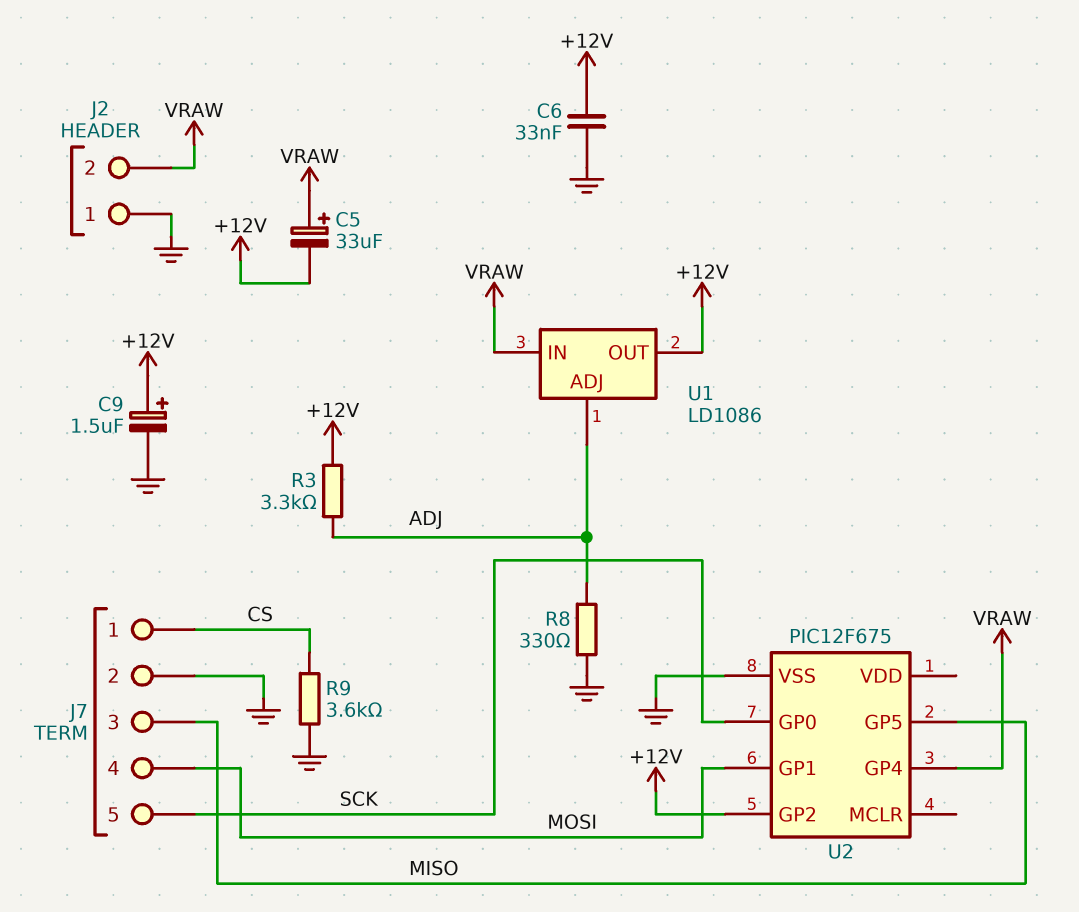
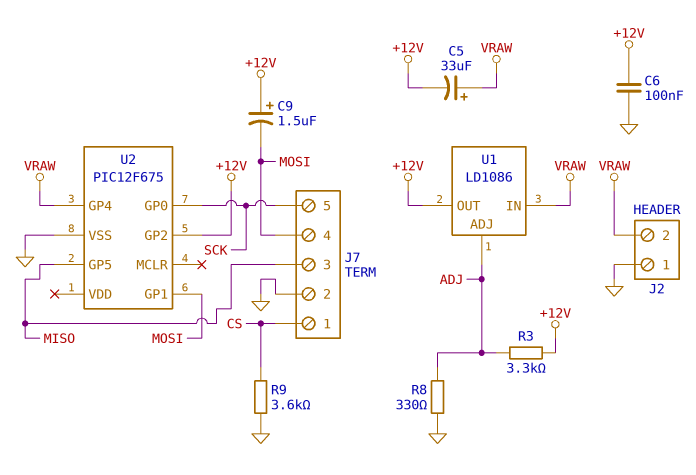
C6: 33nF (+12V, GND) -> 100nF (+12V, GND)
C9: 1.5uF (plus +12V, minus GND) -> 1.5uF (plus +12V, minus MOSI)

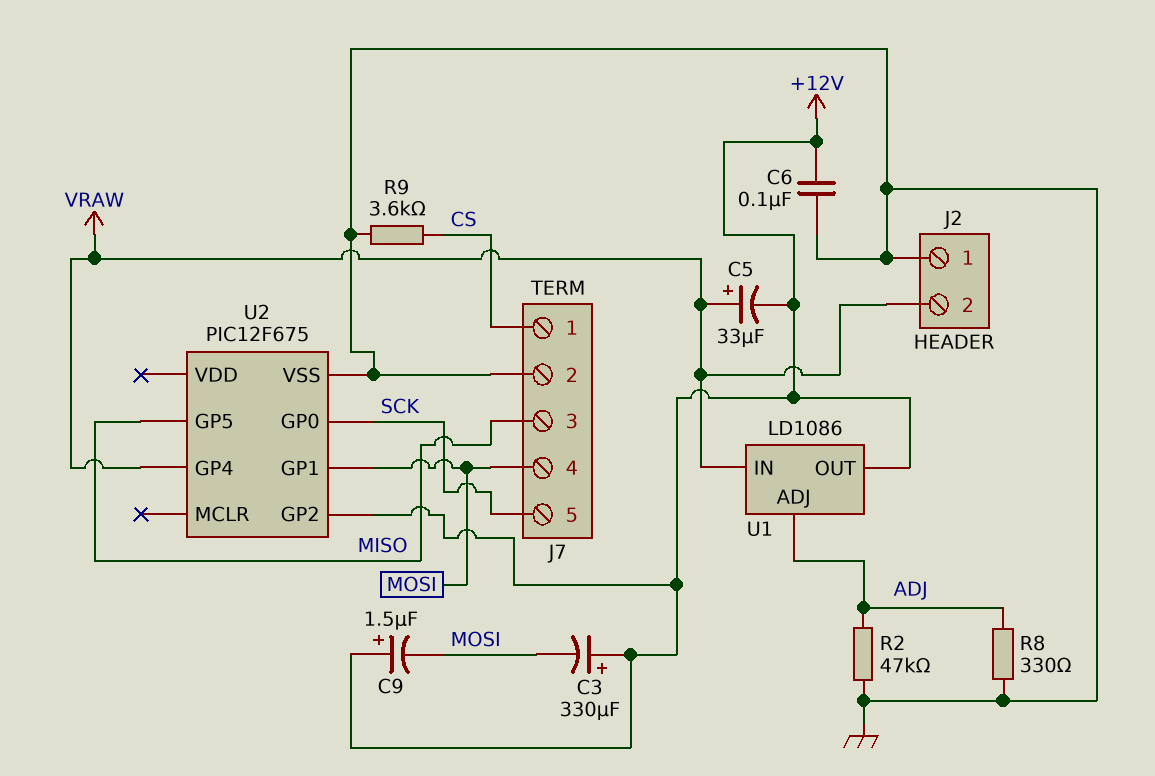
C3: none -> 330uF (plus +12V, minus MOSI)
R2: none -> 47k (ADJ, GND)
R3: 3.3k (+12V, ADJ) -> none

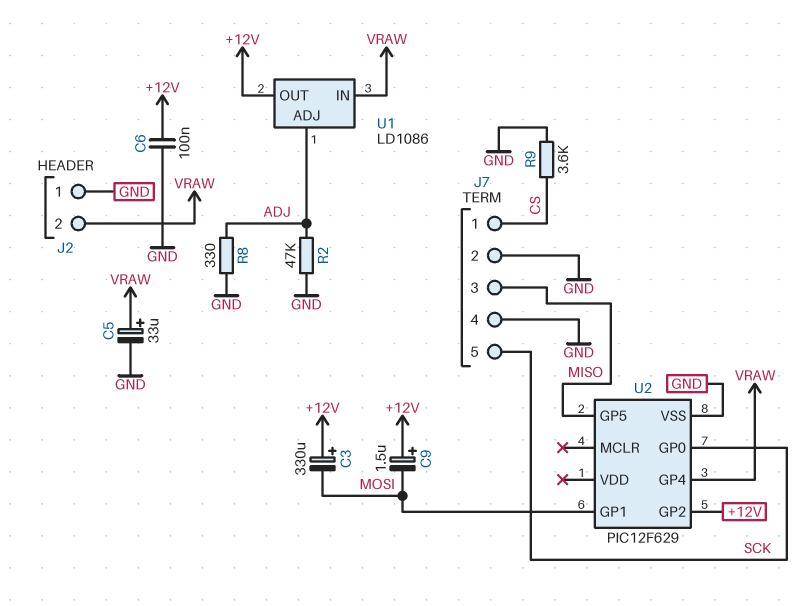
C5: 33uF (plus VRAW, minus +12V) -> 33uF (plus VRAW, minus GND)
J7 pin 4: MOSI -> GND
U2: PIC12F675 -> PIC12F629

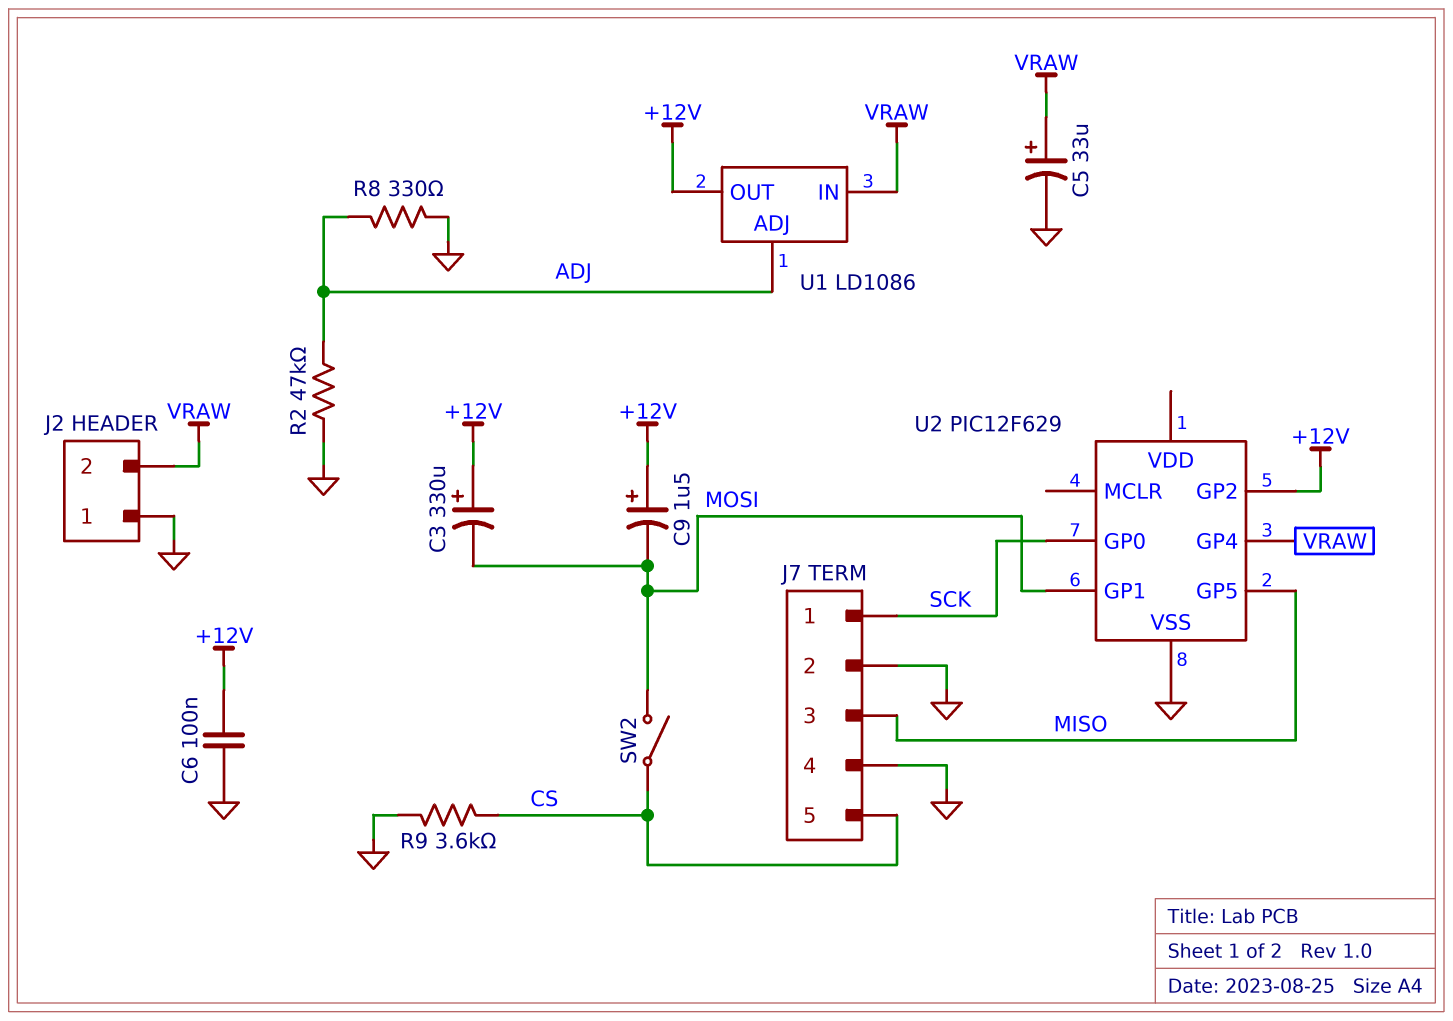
J7 pin 1: CS -> SCK
J7 pin 5: SCK -> CS
SW2: none -> switch (CS, MOSI)

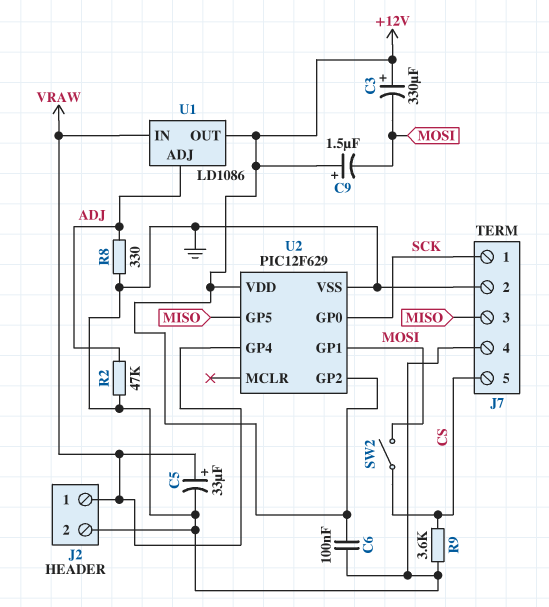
J2 pin 1: GND -> VRAW
J2 pin 2: VRAW -> GND
U2 pin VDD: none -> +12V

